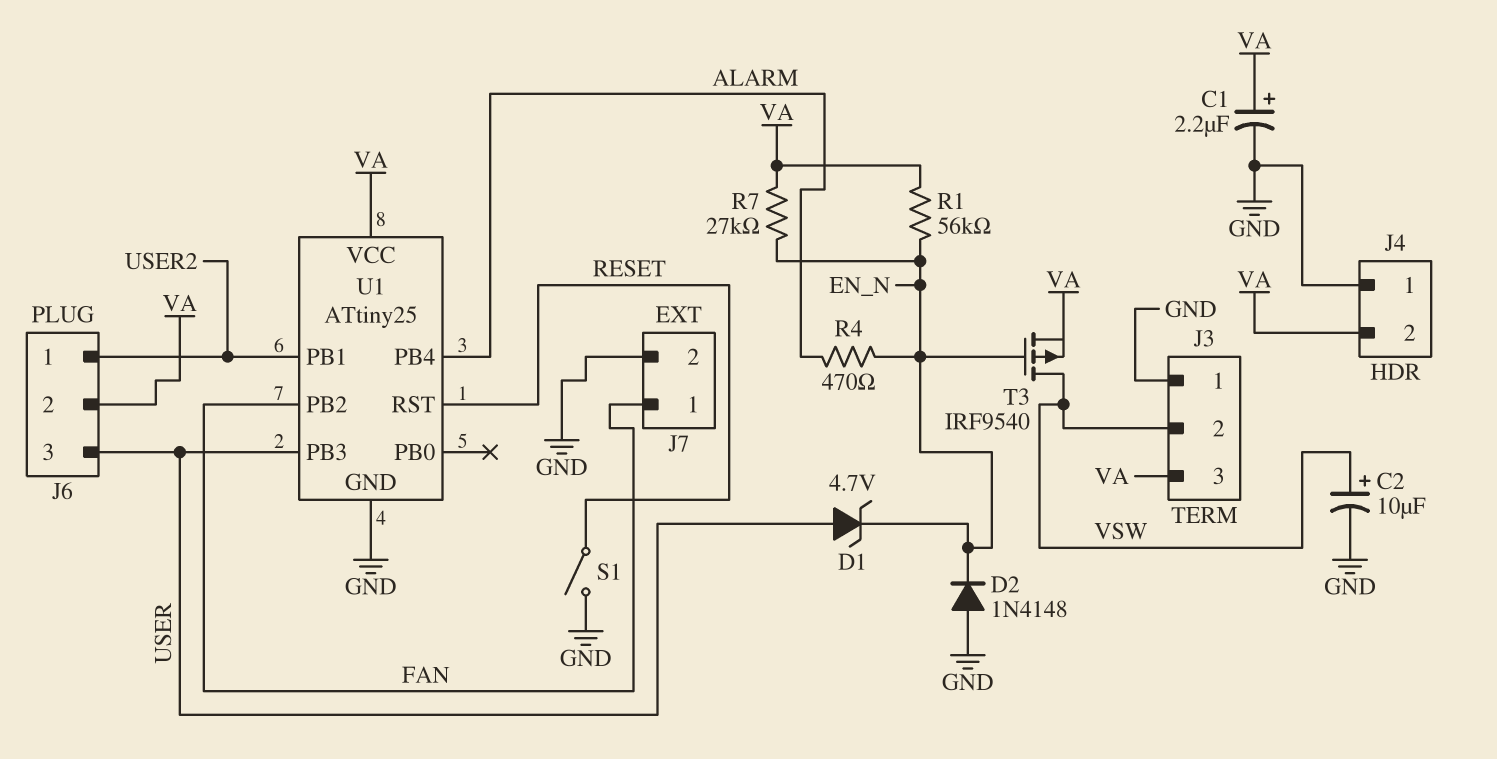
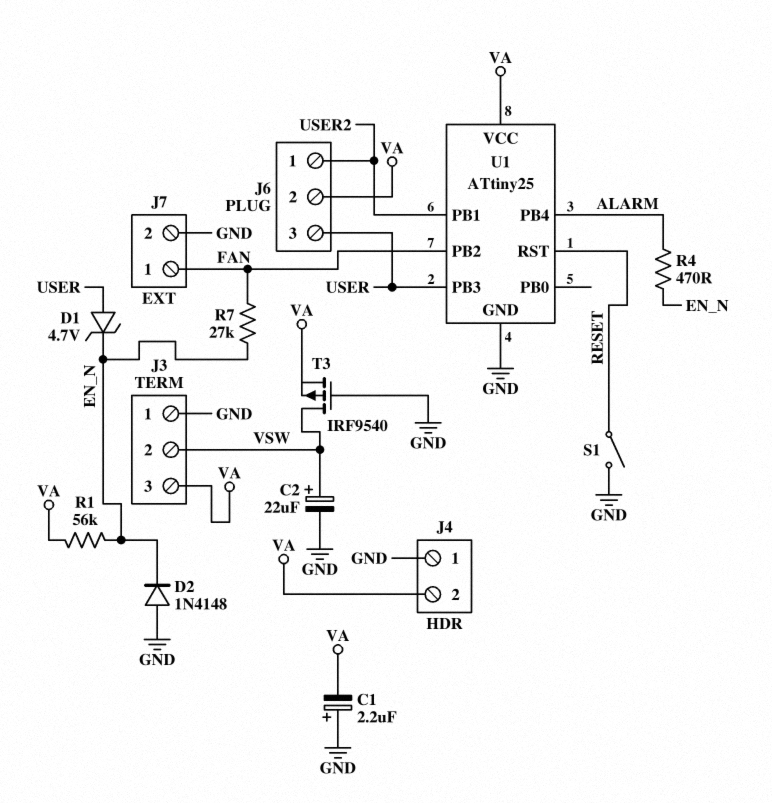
C1: 2.2uF (plus VA, minus GND) -> 2.2uF (plus GND, minus VA)
C2: 10uF (plus VSW, minus GND) -> 22uF (plus VSW, minus GND)
R7: 27k (EN_N, VA) -> 27k (EN_N, FAN)
T3: PMOS IRF9540 (G EN_N, D VSW, S VA) -> PMOS IRF9540 (G GND, D VSW, S VA)

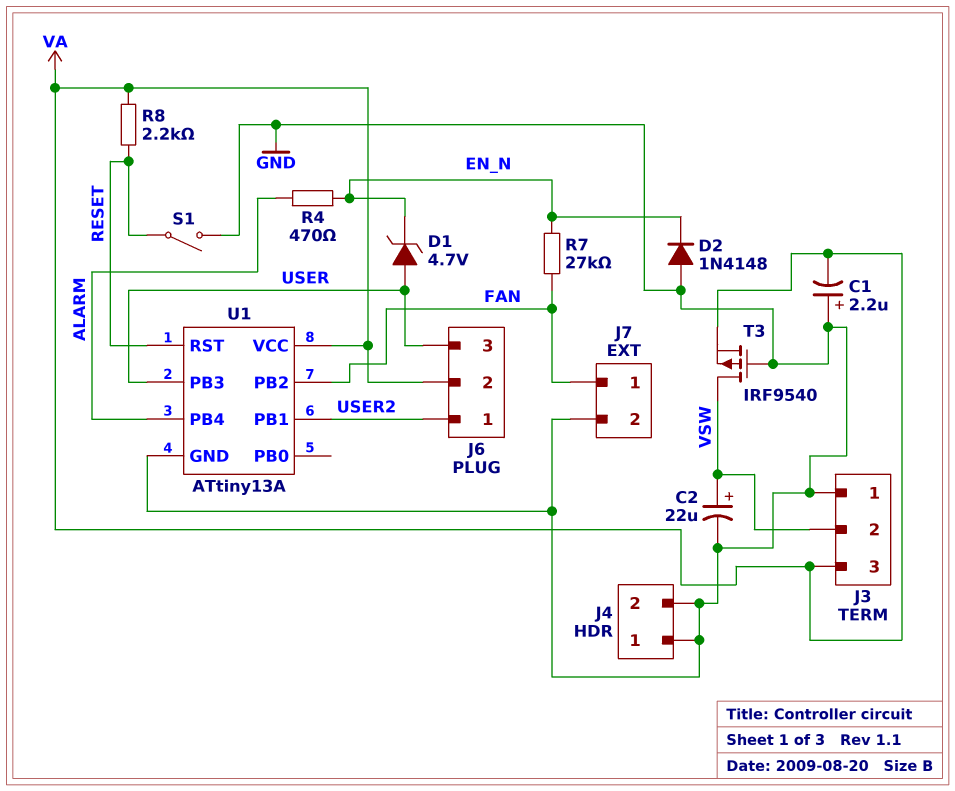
J4 pin 2: VA -> GND
R1: 56k (EN_N, VA) -> none
R8: none -> 2.2k (RESET, VA)
U1: ATtiny25 -> ATtiny13A

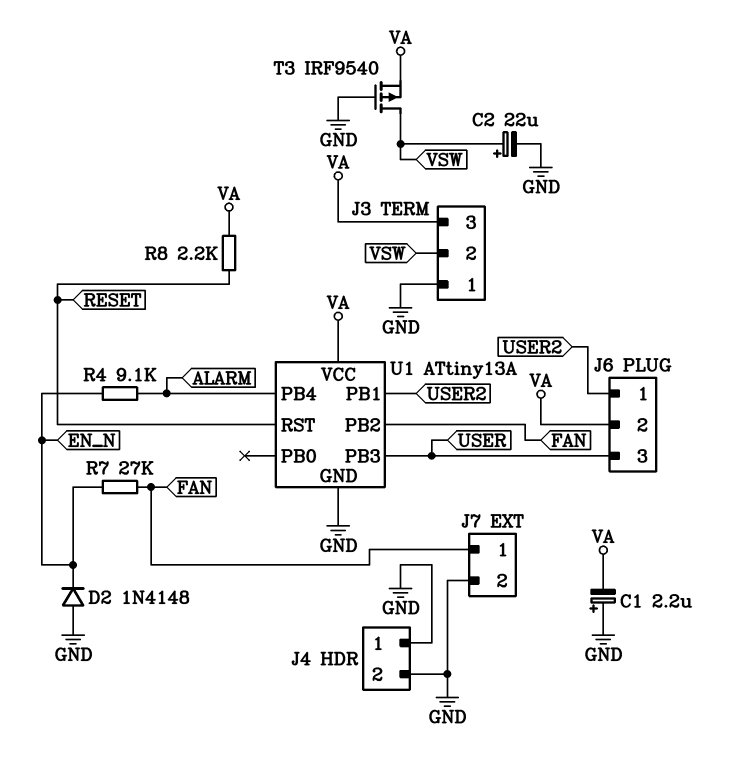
D1: zener 4.7V (A USER, K EN_N) -> none
R4: 470 (ALARM, EN_N) -> 9.1k (ALARM, EN_N)
S1: switch (GND, RESET) -> none

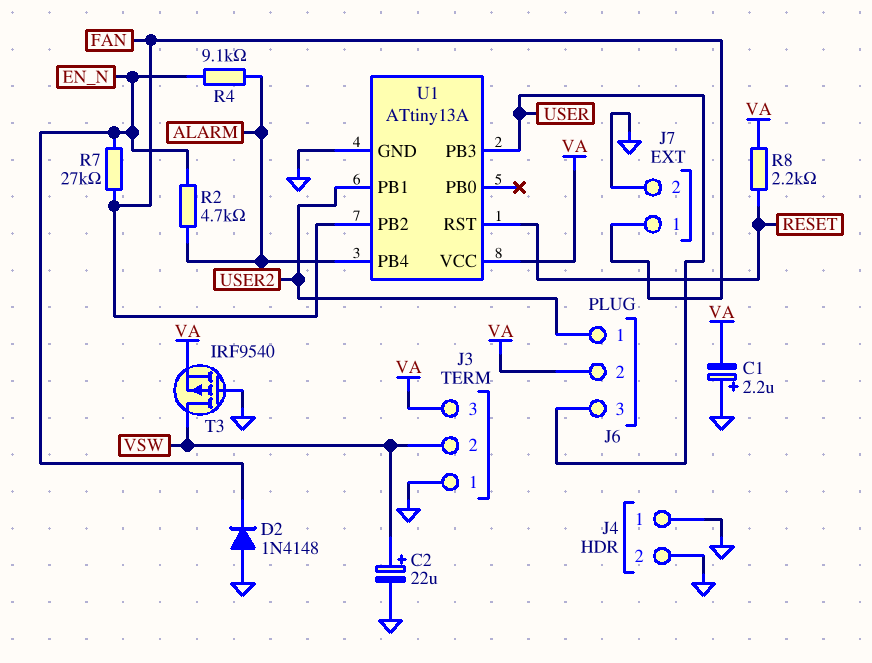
R2: none -> 4.7k (ALARM, EN_N)

